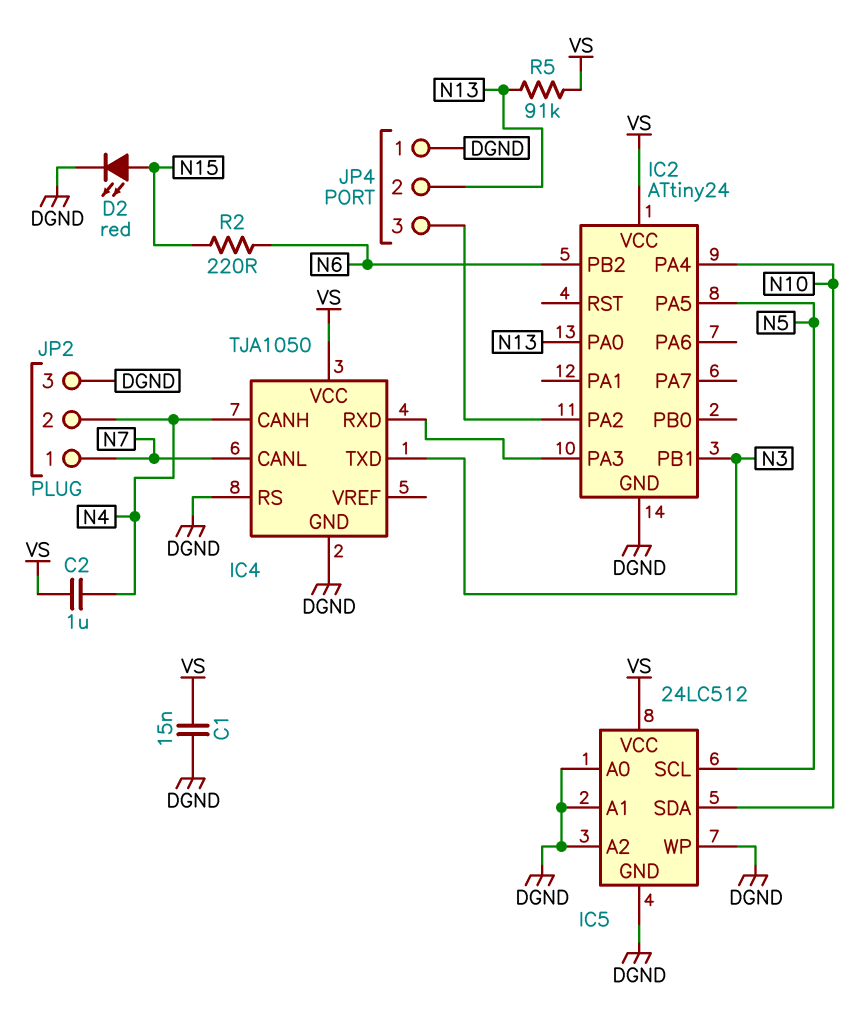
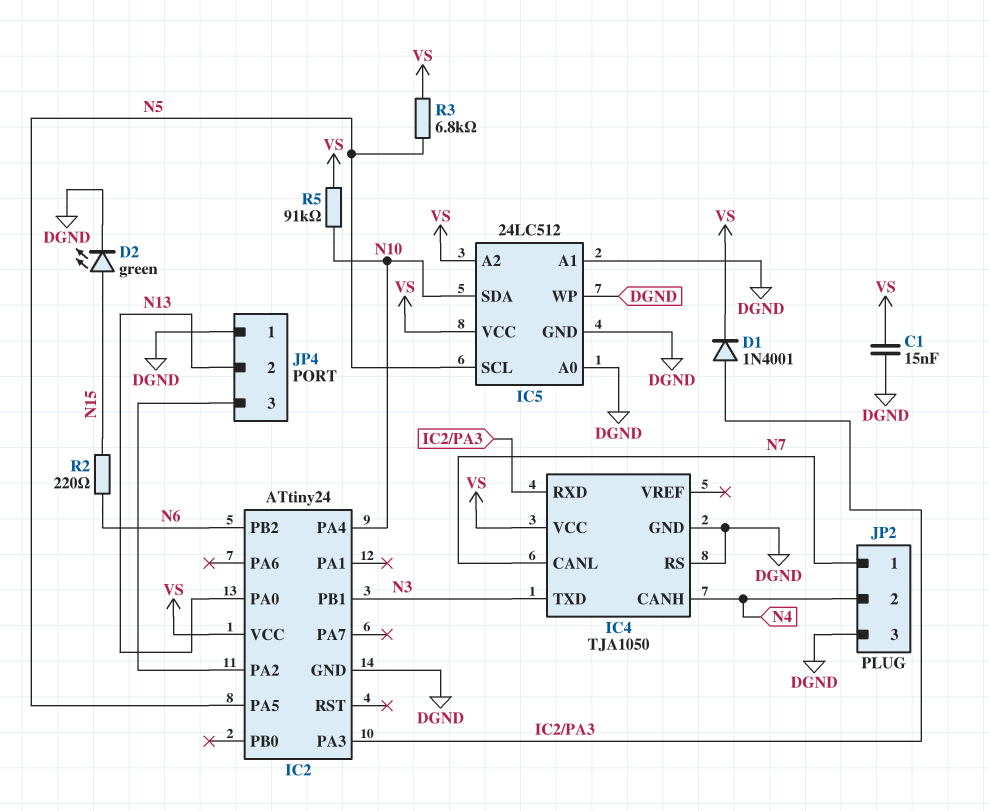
C2: 1uF (N4, VS) -> none
D1: none -> diode 1N4001 (A IC2/PA3, K VS)
D2: LED red (A N15, K DGND) -> LED green (A N15, K DGND)
IC5 pin A2: DGND -> VS
R3: none -> 6.8k (N5, VS)
R5: 91k (N13, VS) -> 91k (N10, VS)

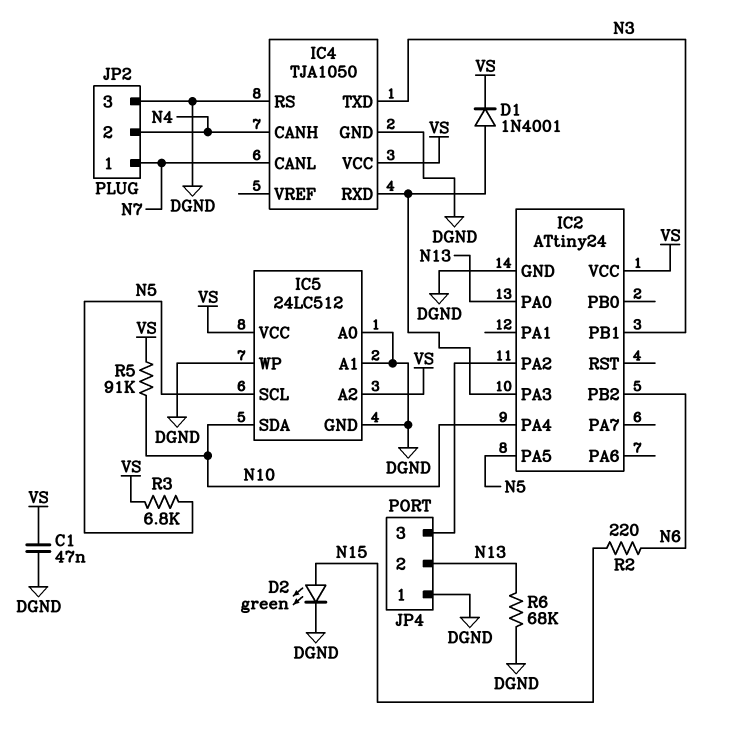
C1: 15nF (DGND, VS) -> 47nF (DGND, VS)
R6: none -> 68k (DGND, N13)

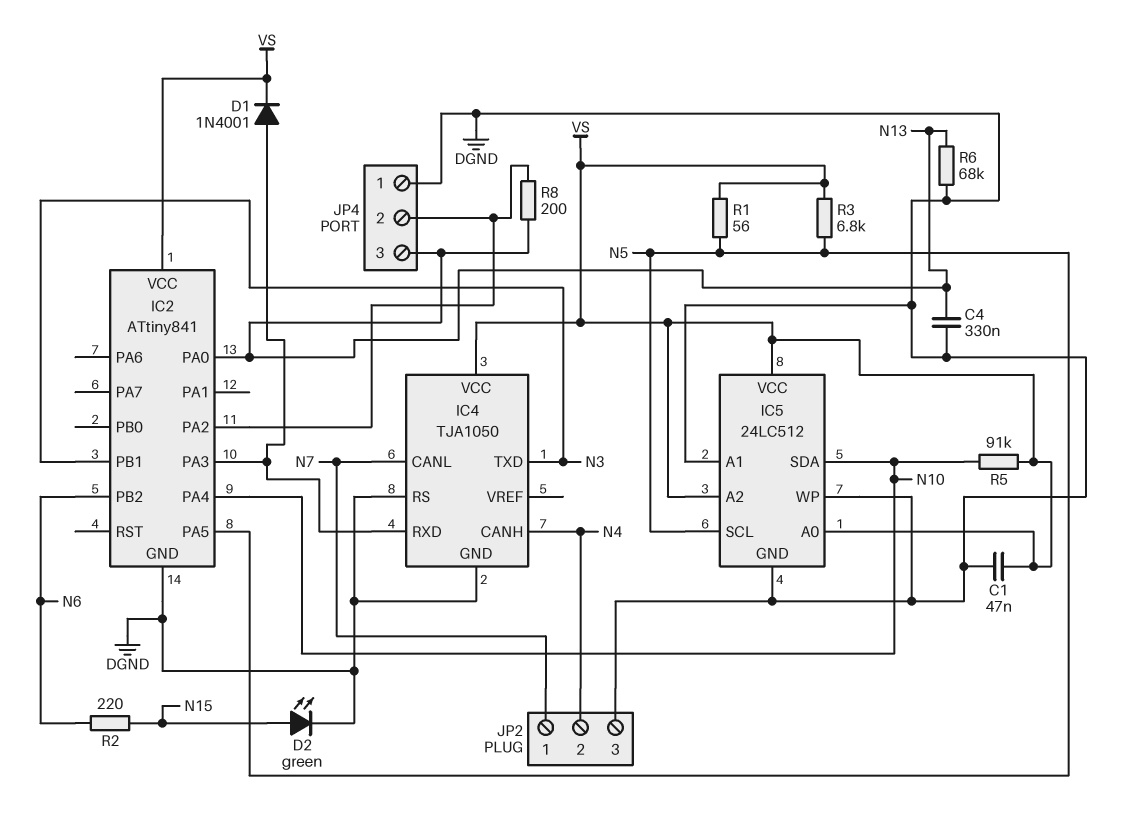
C4: none -> 330nF (DGND, N13)
IC2: ATtiny24 -> ATtiny841
IC5 pin A0: DGND -> VS
JP4 pin 2: N13 -> IC2/PA2
JP4 pin 3: IC2/PA2 -> N13
R1: none -> 56 (N5, VS)
R8: none -> 200 (IC2/PA2, N13)

